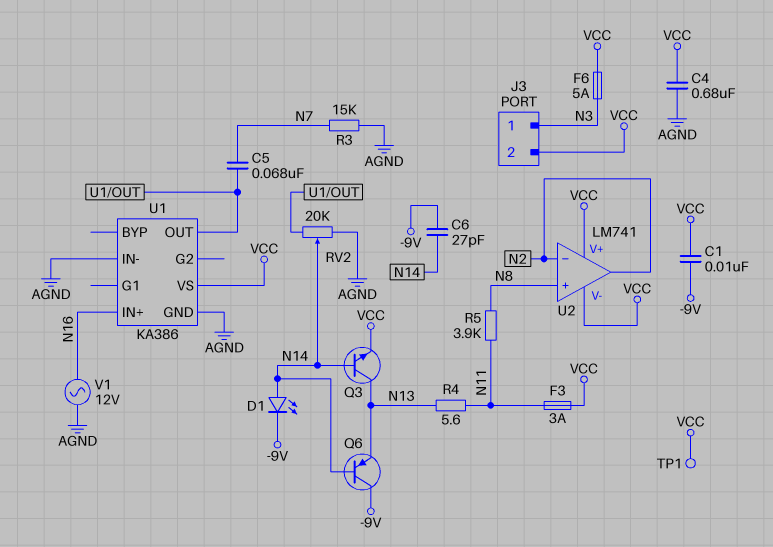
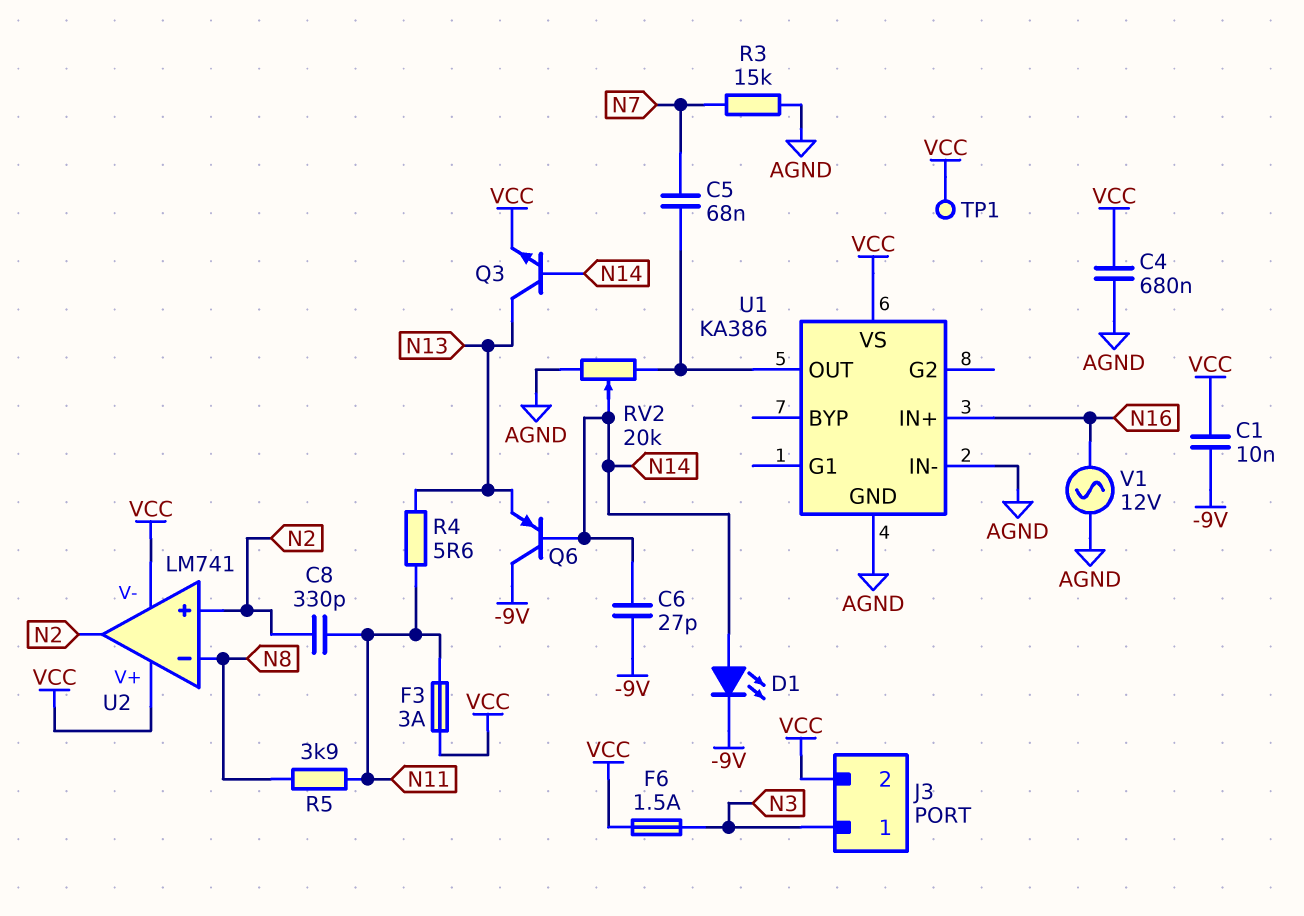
C8: none -> 330pF (N2, N11)
F6: 5A (N3, VCC) -> 1.5A (N3, VCC)
U2 pin in+: N8 -> N2
U2 pin in-: N2 -> N8

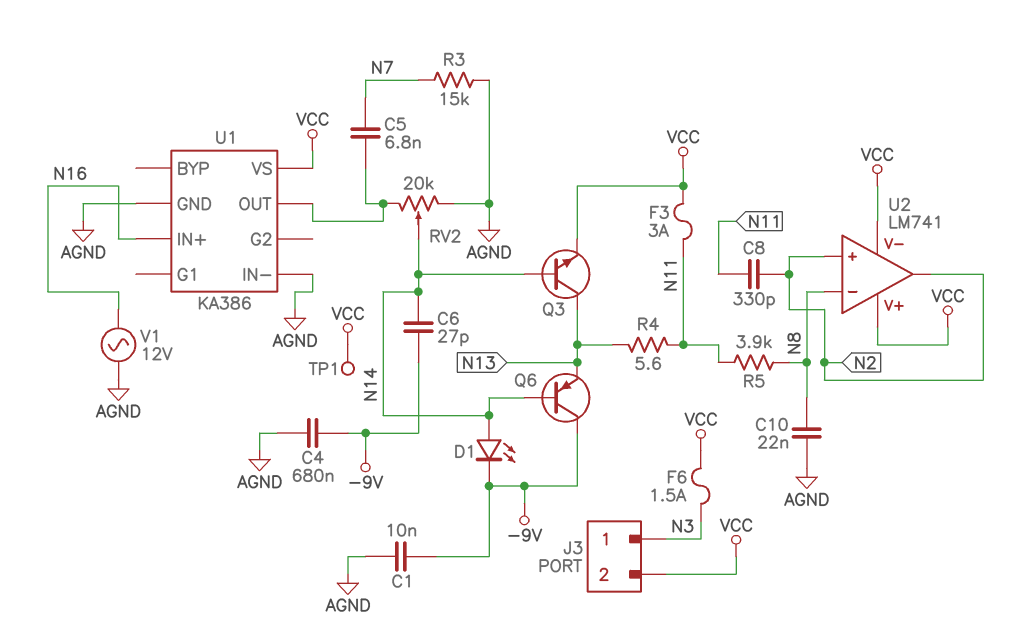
C1: 10nF (-9V, VCC) -> 10nF (-9V, AGND)
C4: 680nF (AGND, VCC) -> 680nF (-9V, AGND)
C5: 68nF (N7, U1/OUT) -> 6.8nF (N7, U1/OUT)
C10: none -> 22nF (AGND, N8)

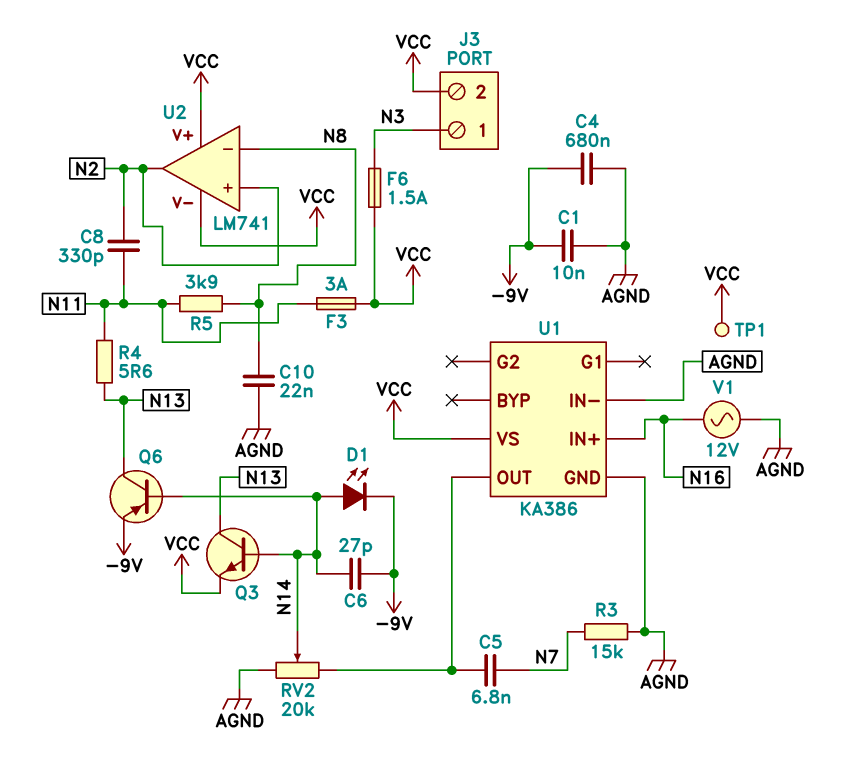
Q6: PNP (B N14, C -9V, E N13) -> PNP (B N14, C N13, E -9V)

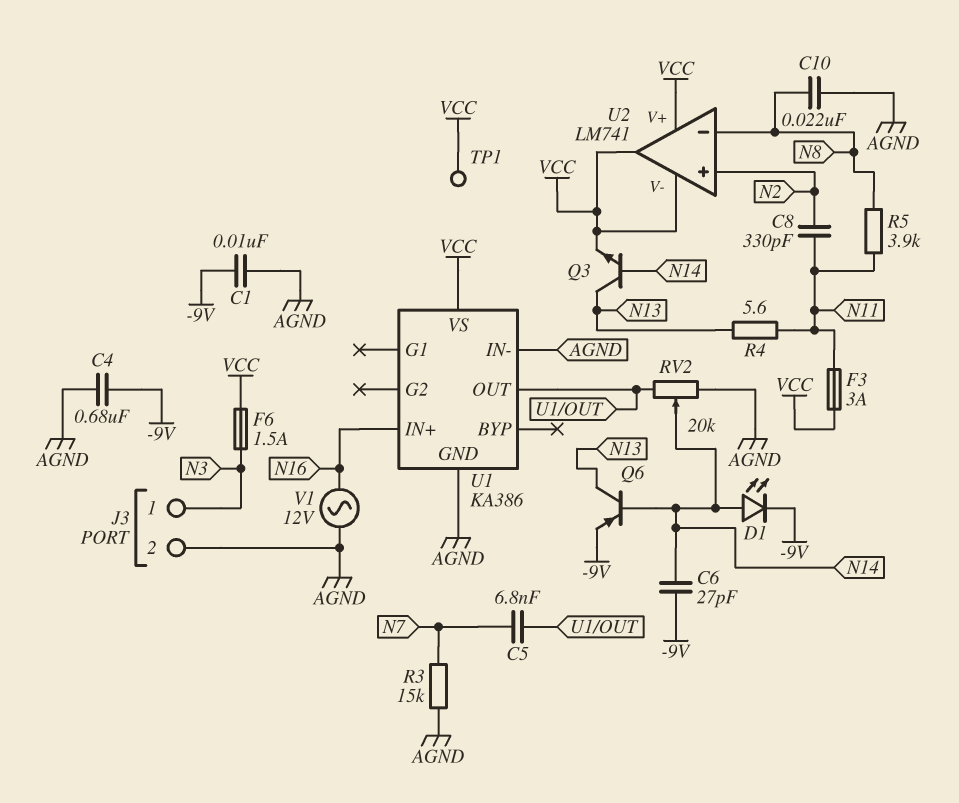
J3 pin 2: VCC -> AGND
U2 pin out: N2 -> VCC

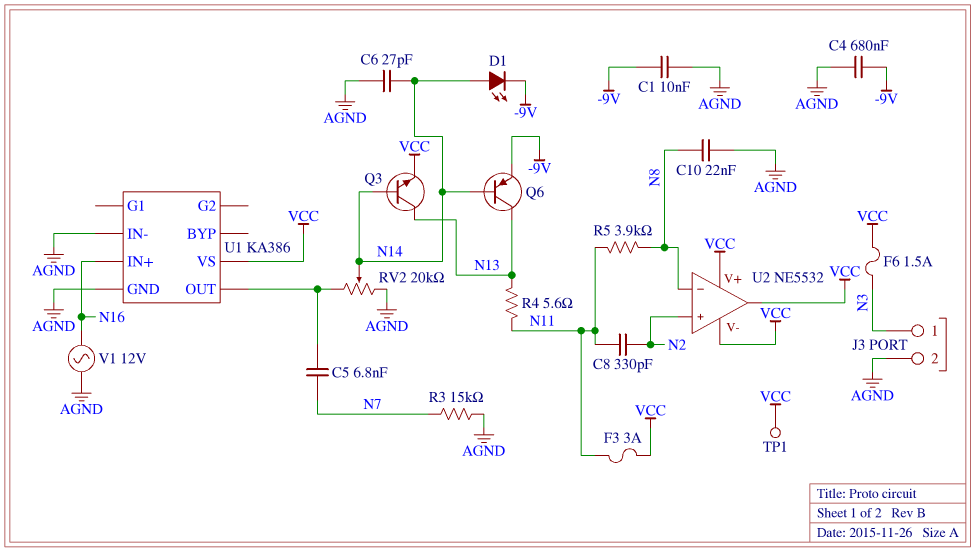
C6: 27pF (-9V, N14) -> 27pF (AGND, N14)
U2: LM741 -> NE5532

